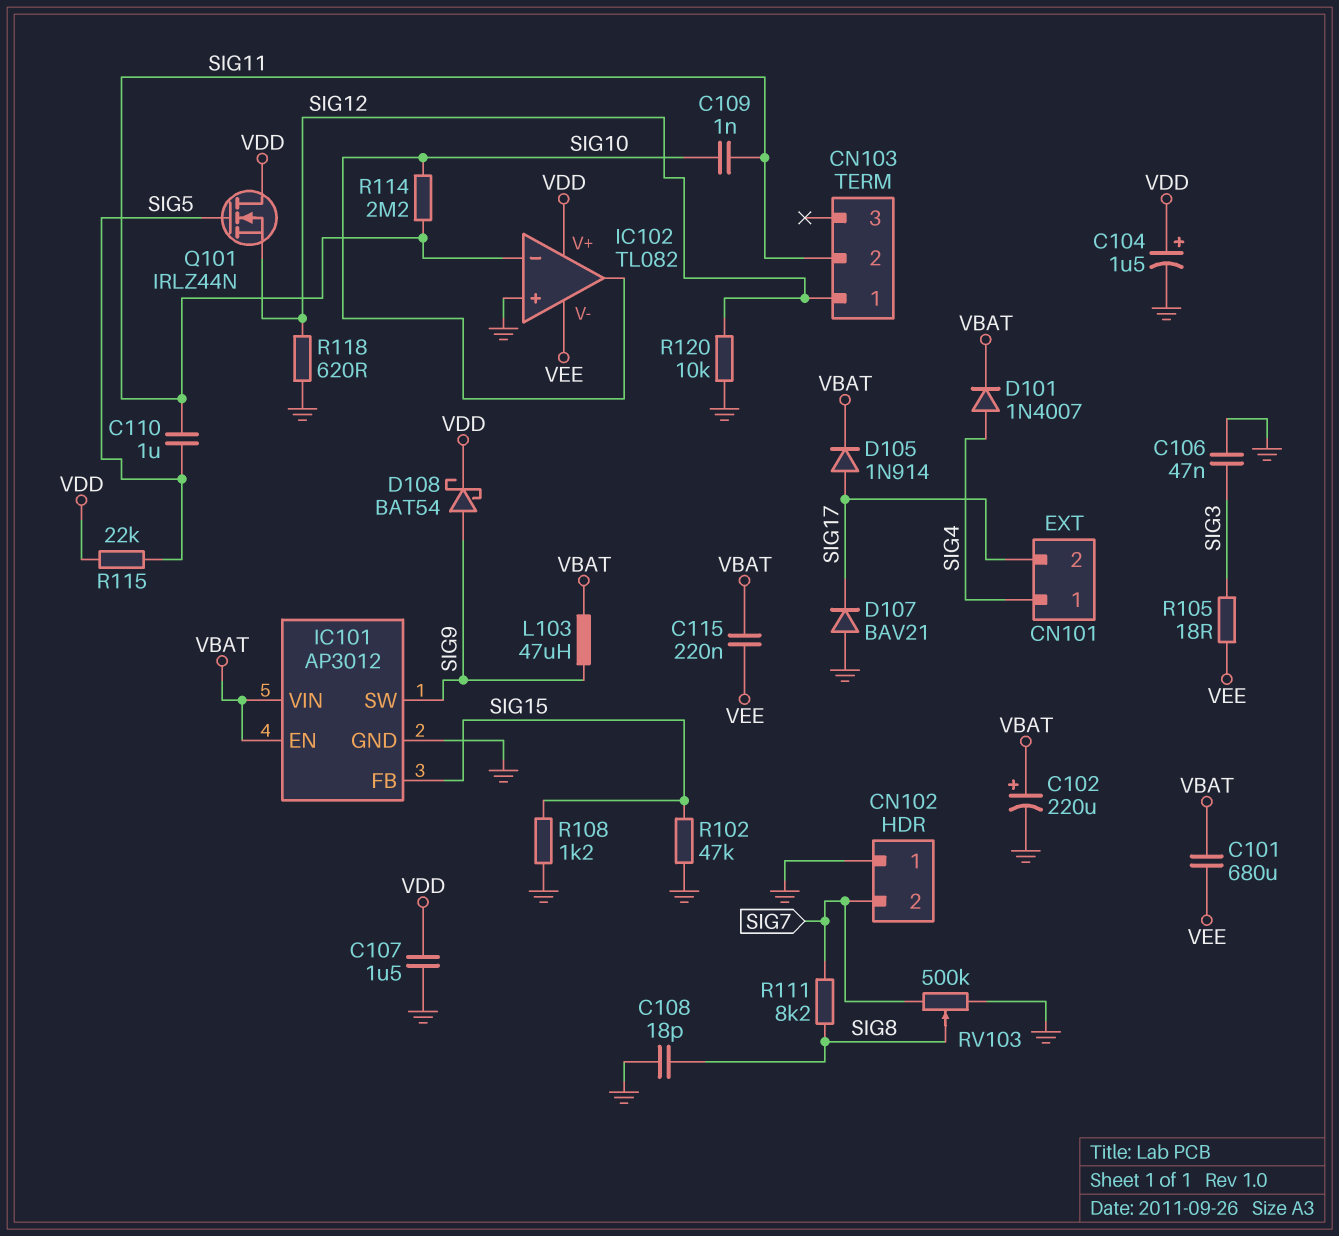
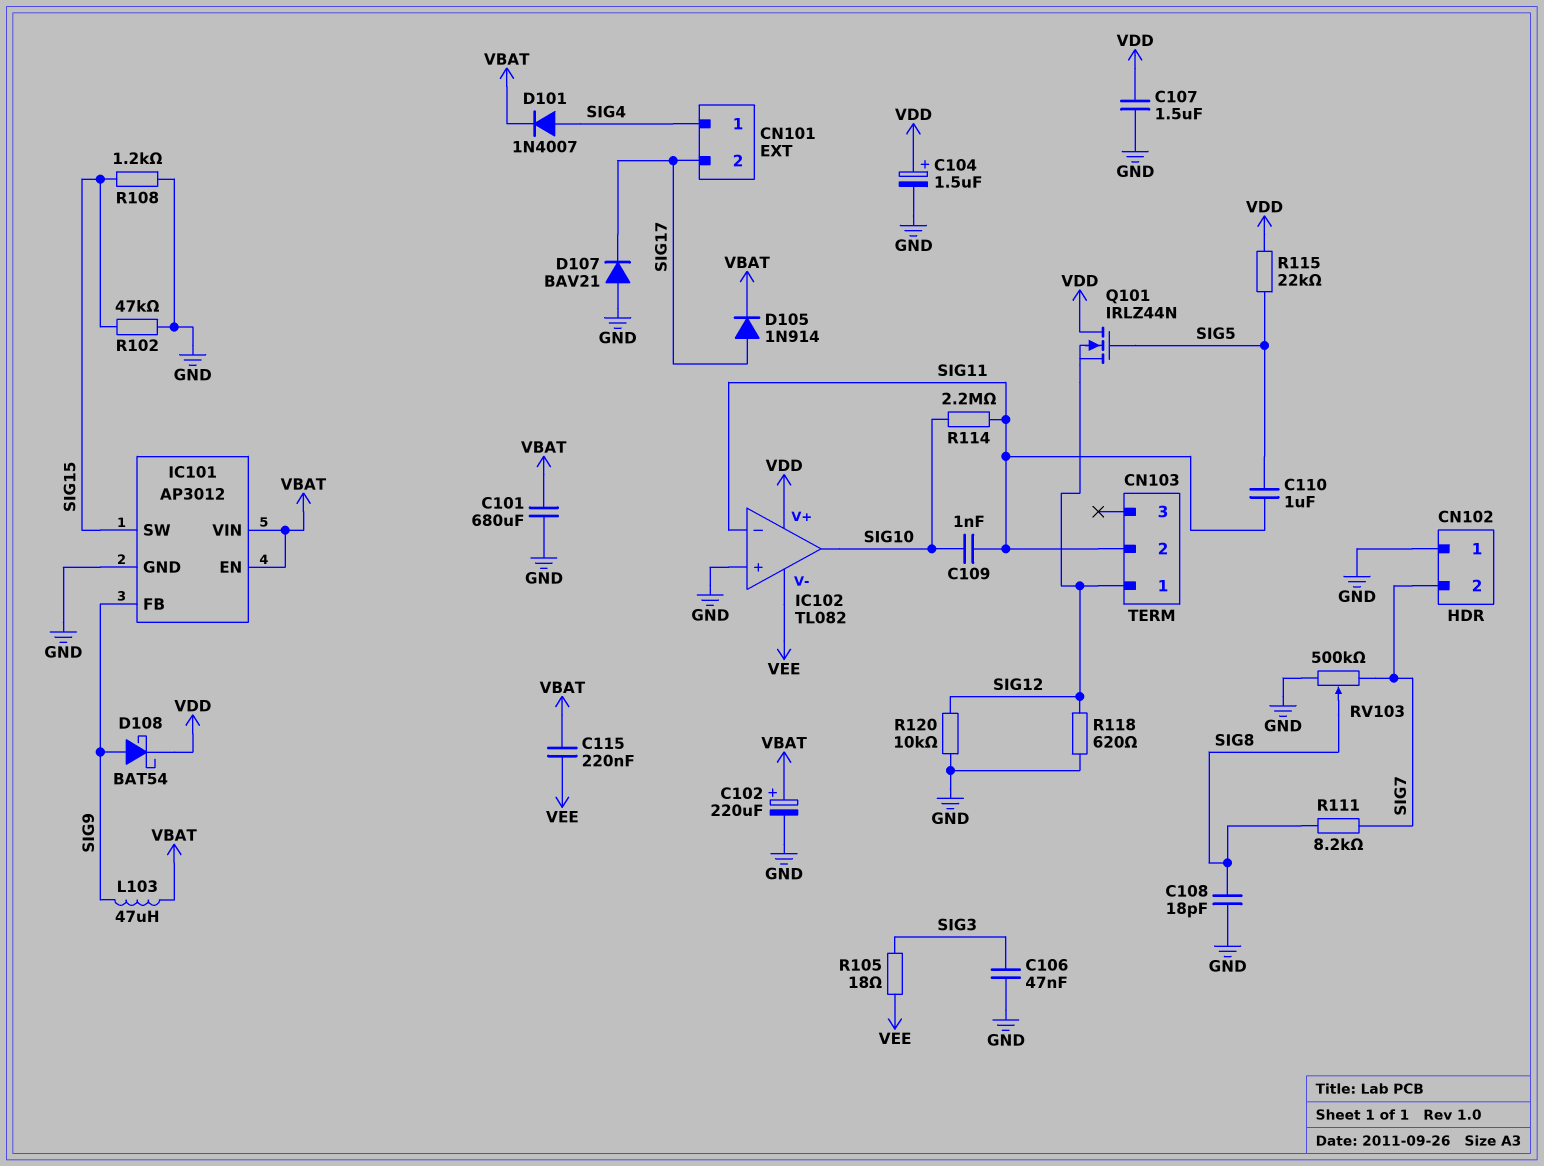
C101: 680uF (VBAT, VEE) -> 680uF (GND, VBAT)
IC101 pin FB: SIG15 -> SIG9
IC101 pin SW: SIG9 -> SIG15

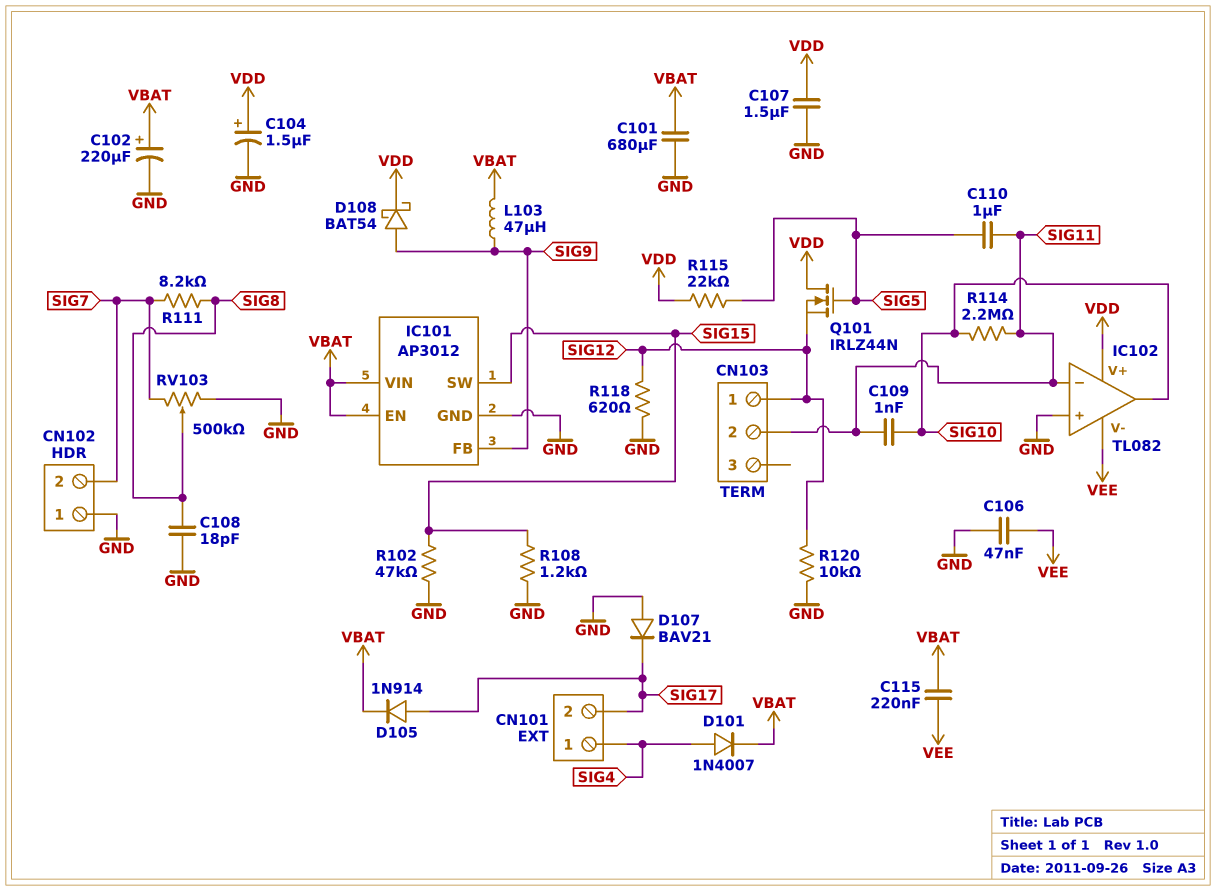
C106: 47nF (GND, SIG3) -> 47nF (GND, VEE)
R105: 18 (SIG3, VEE) -> none

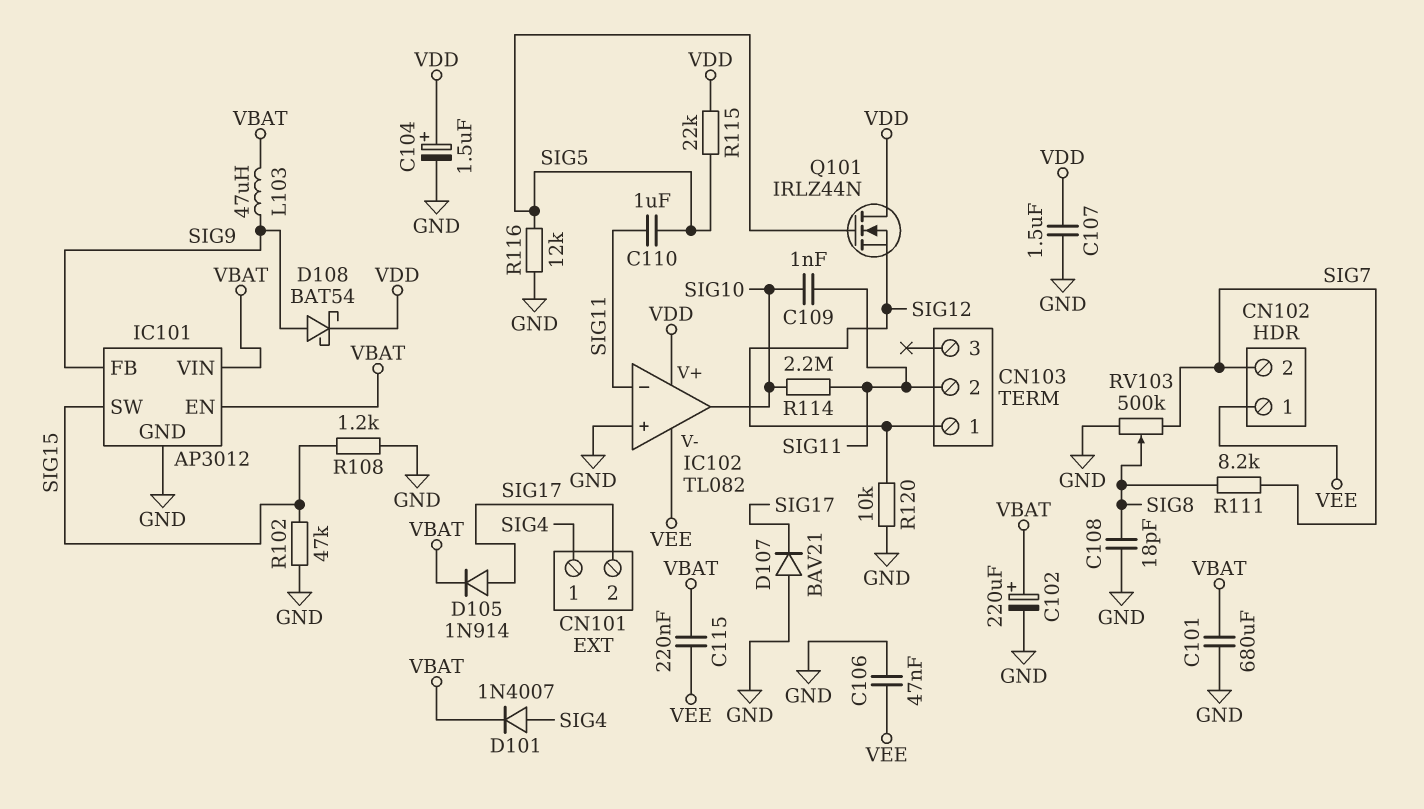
CN102 pin 1: GND -> VEE
R116: none -> 12k (GND, SIG5)
R118: 620 (GND, SIG12) -> none

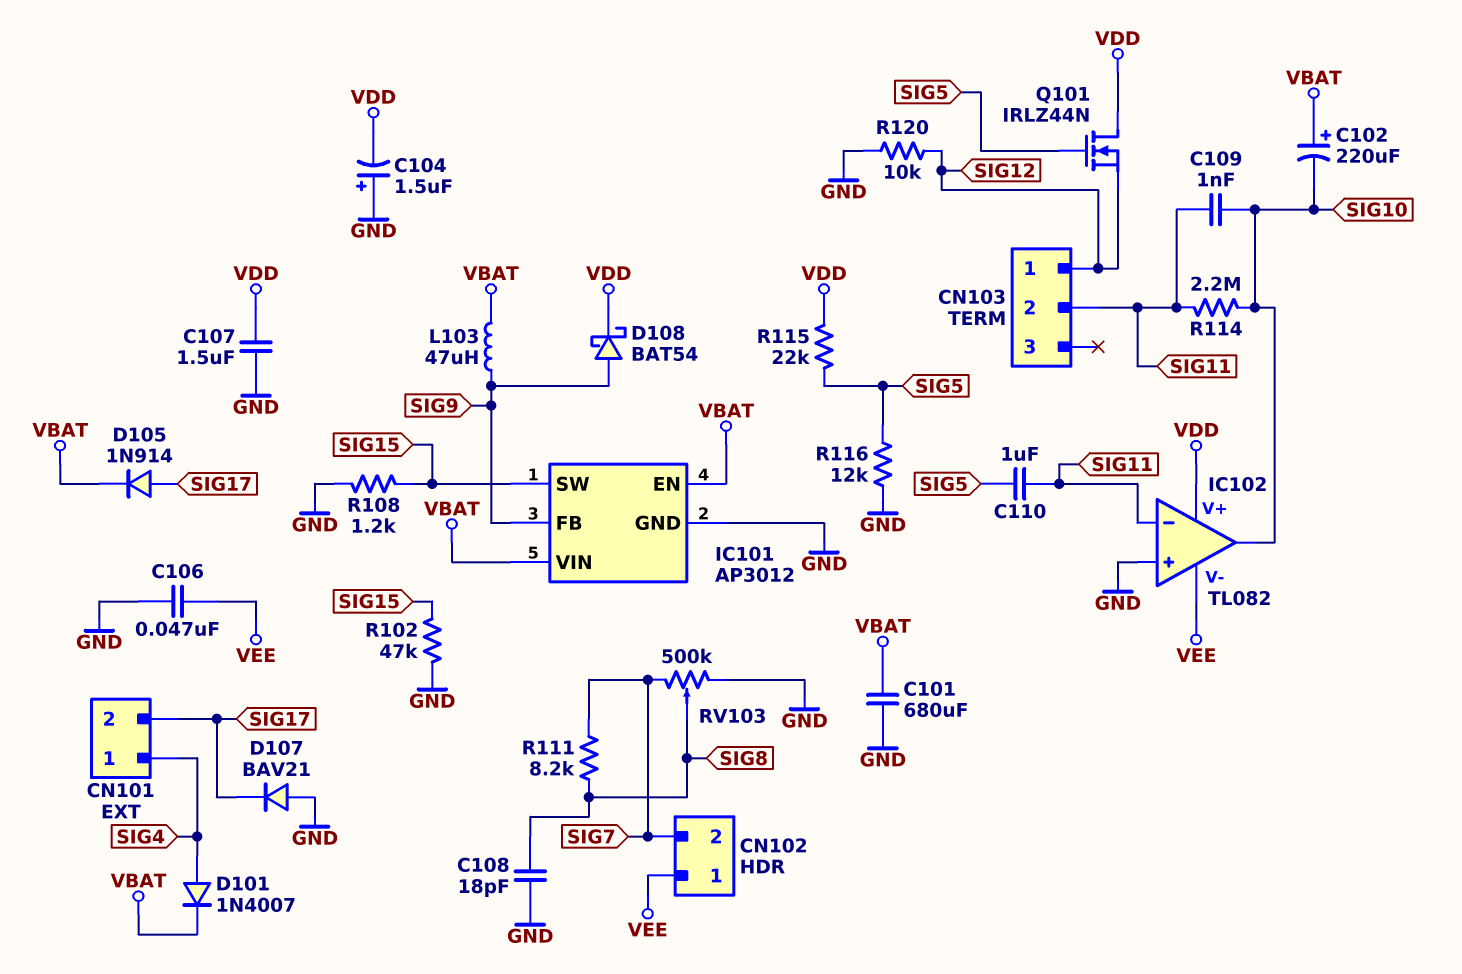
C102: 220uF (plus VBAT, minus GND) -> 220uF (plus VBAT, minus SIG10)
C104: 1.5uF (plus VDD, minus GND) -> 1.5uF (plus GND, minus VDD)
C115: 220nF (VBAT, VEE) -> none

